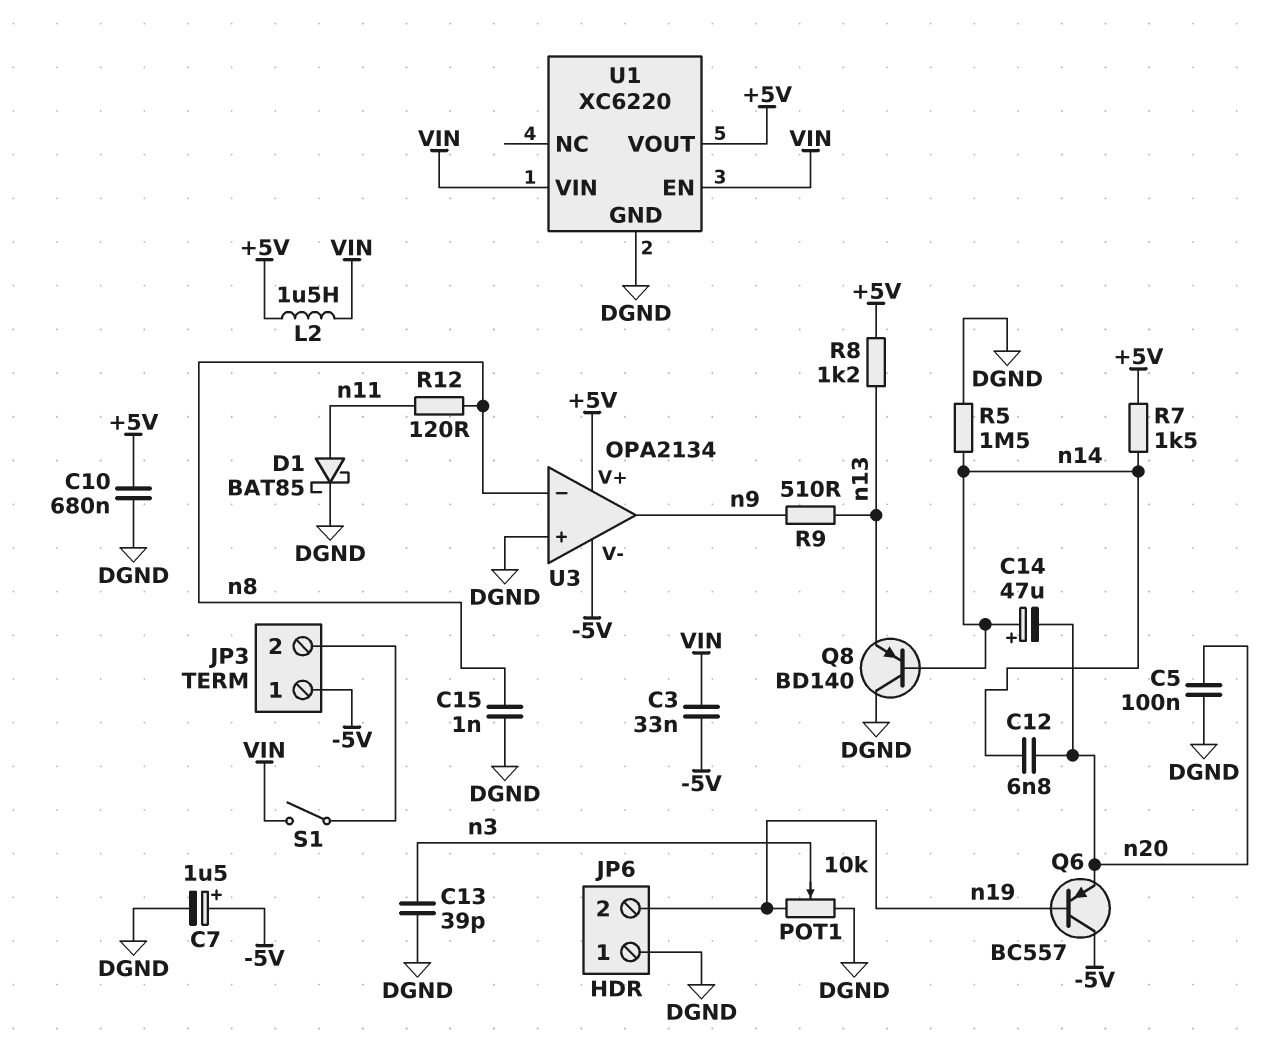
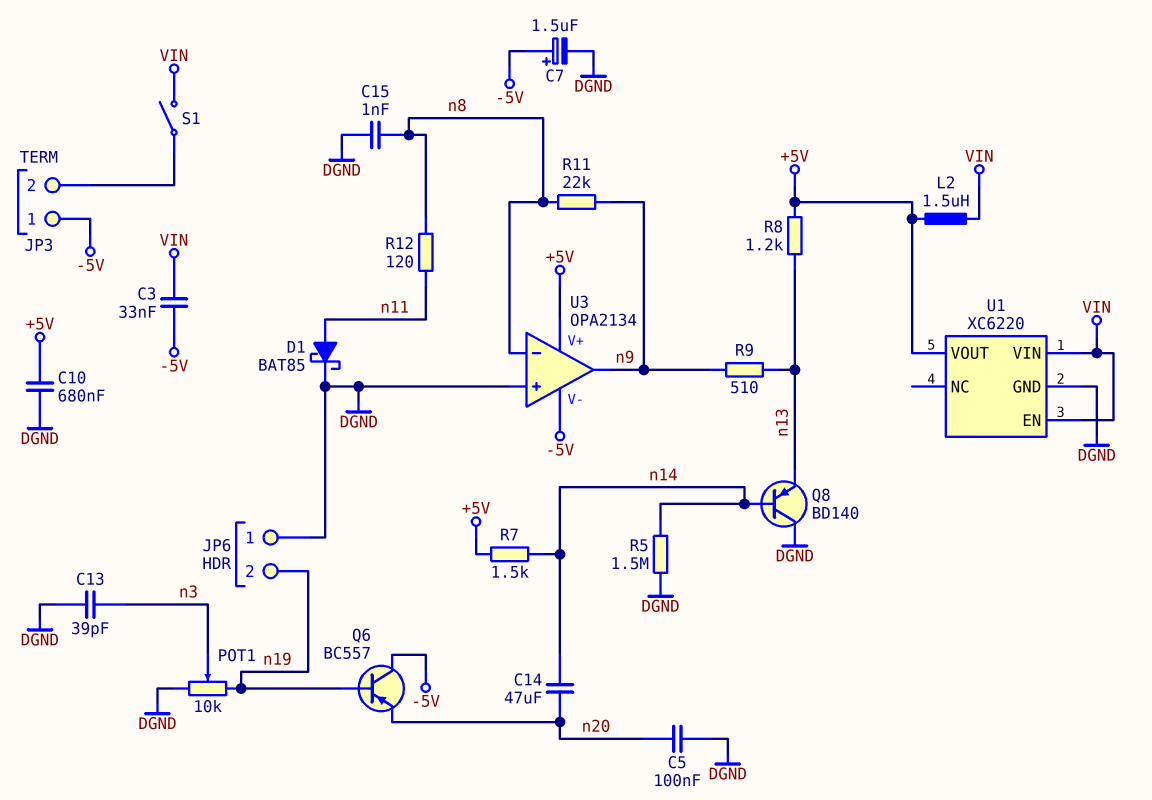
C12: 6.8nF (n14, n20) -> none
C14: 47uF (plus n14, minus n20) -> 47uF (n14, n20)
R11: none -> 22k (n8, n9)

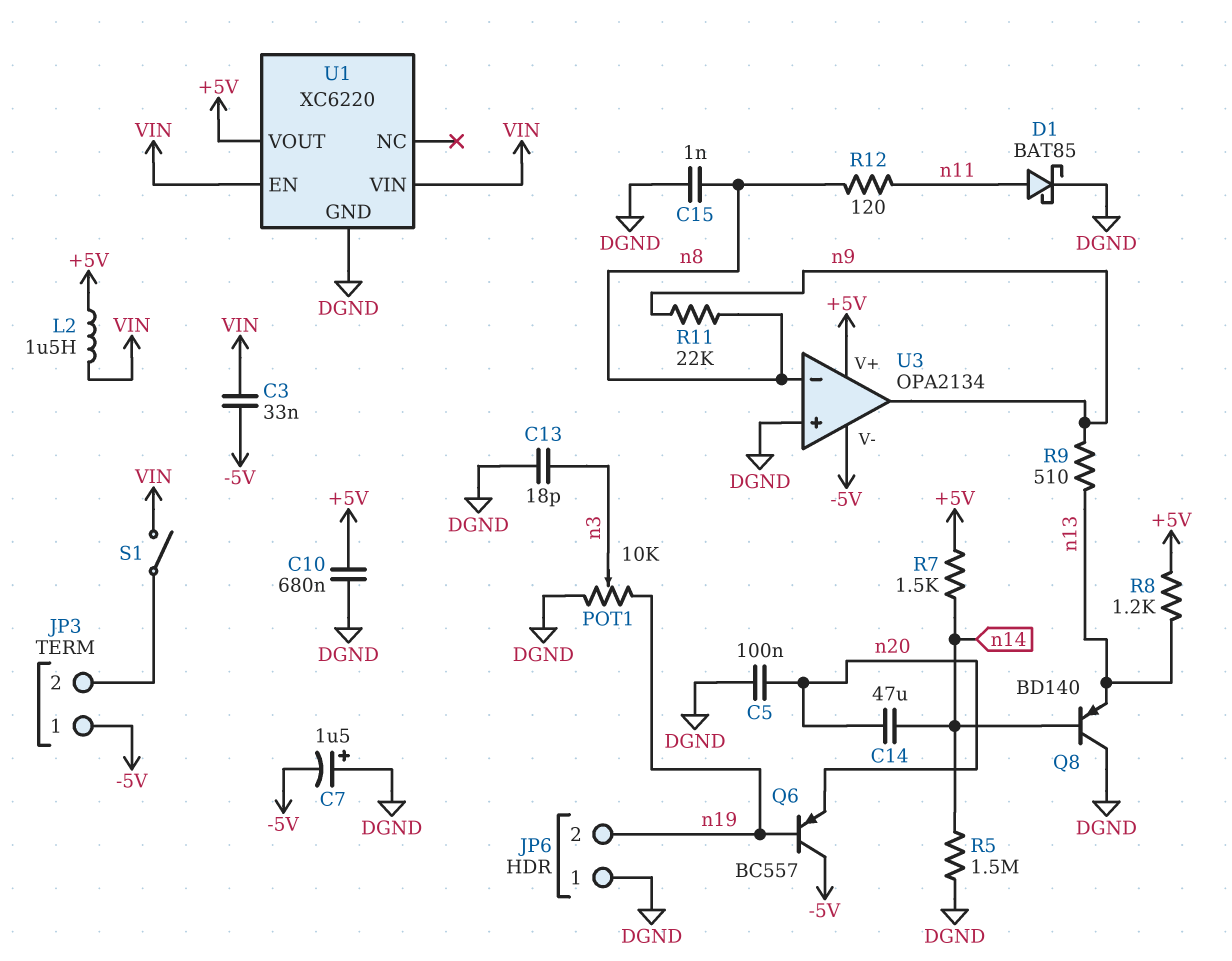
C7: 1.5uF (plus -5V, minus DGND) -> 1.5uF (plus DGND, minus -5V)
C13: 39pF (DGND, n3) -> 18pF (DGND, n3)

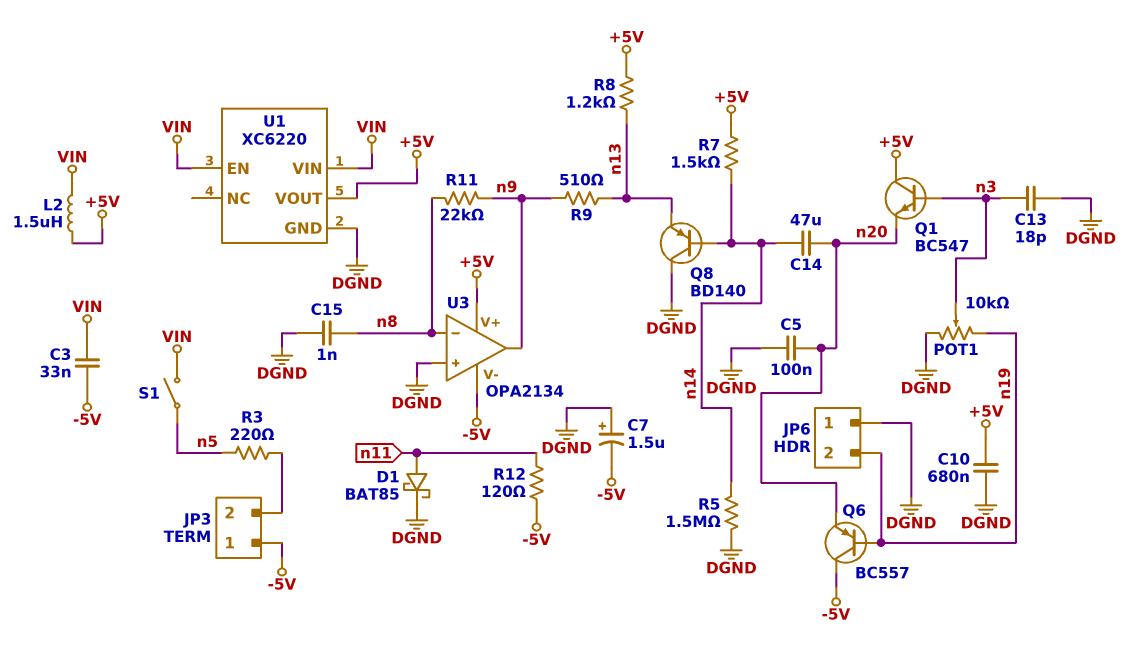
Q1: none -> NPN BC547 (B n3, C +5V, E n20)
R3: none -> 220 (JP3/2, n5)
R12: 120 (n8, n11) -> 120 (-5V, n11)
S1: switch (JP3/2, VIN) -> switch (VIN, n5)

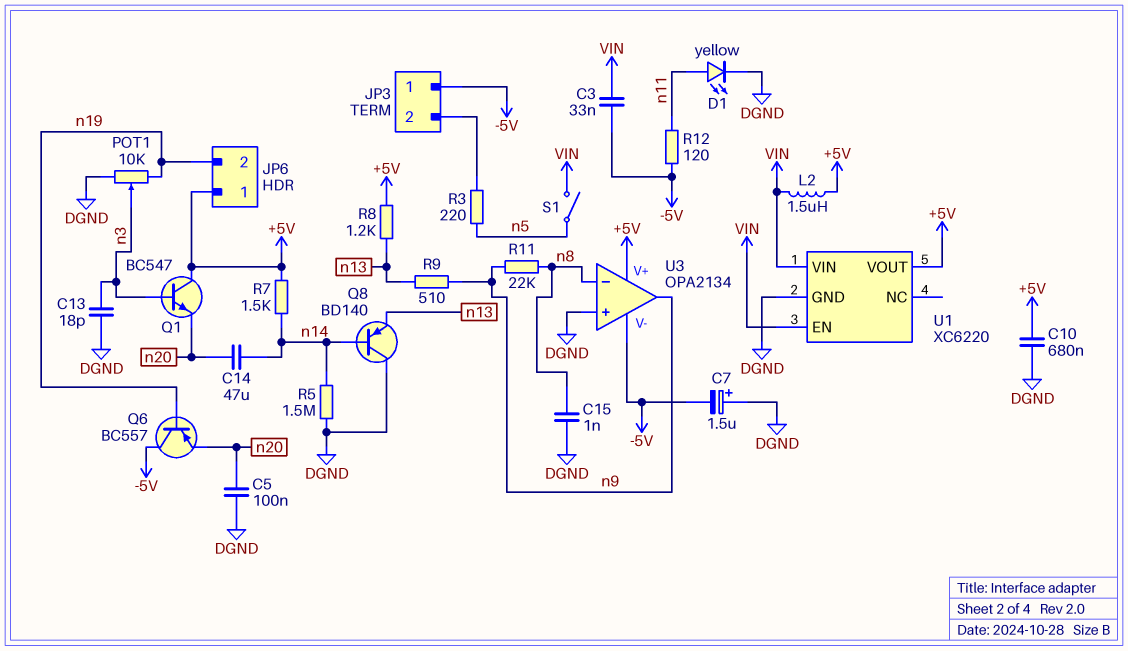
D1: schottky BAT85 (A n11, K DGND) -> LED yellow (A n11, K DGND)
JP6 pin 1: DGND -> +5V

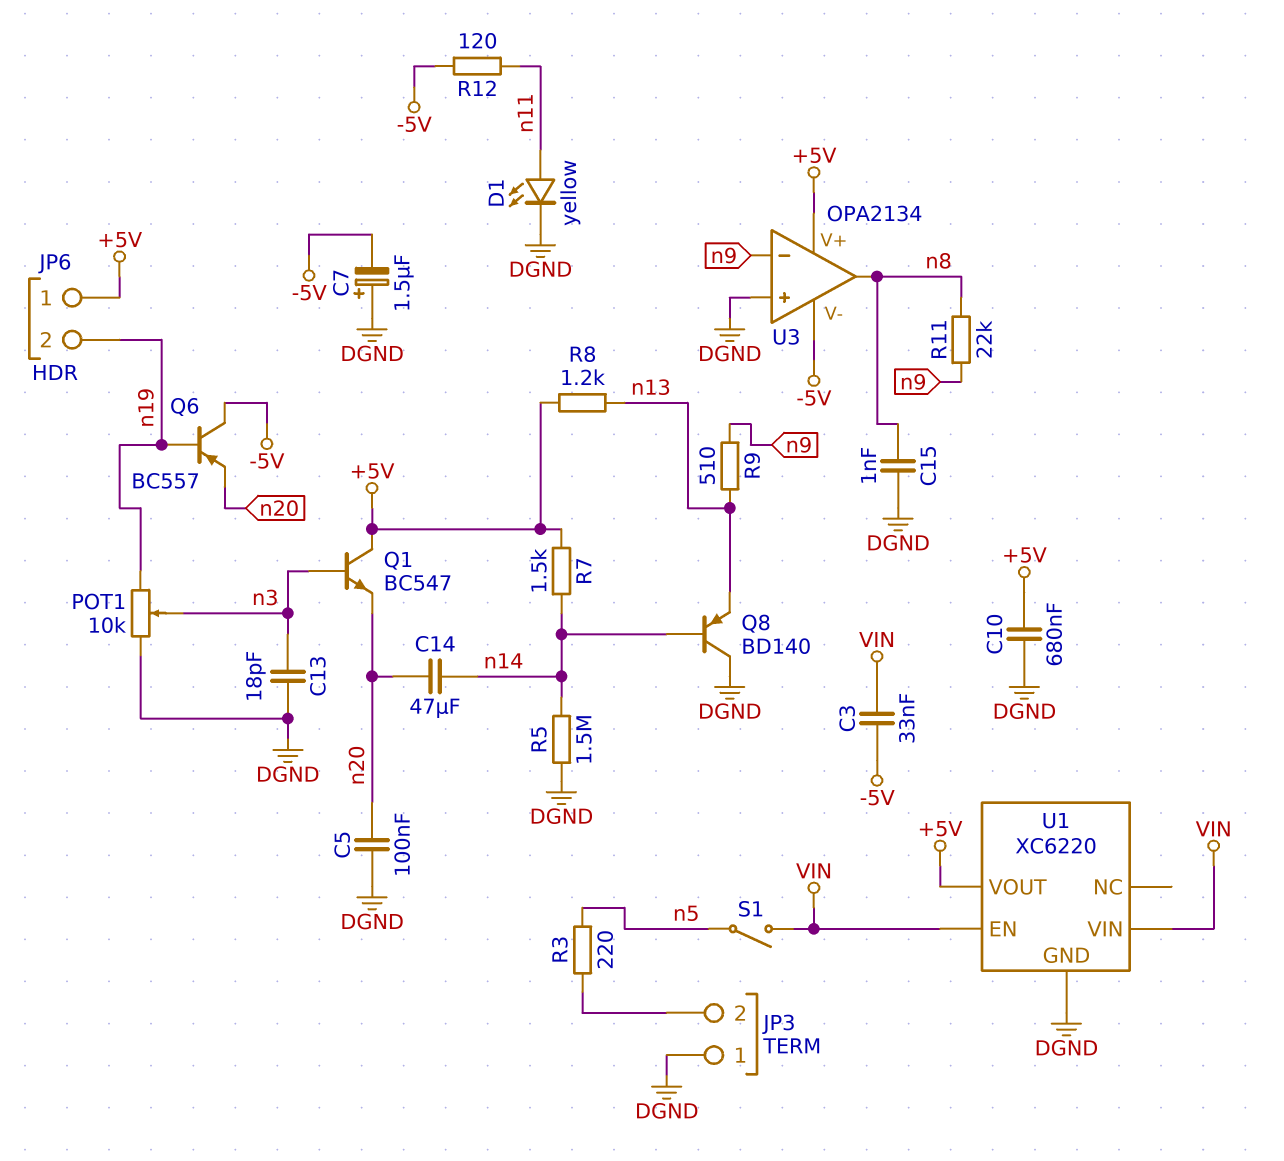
JP3 pin 1: -5V -> DGND
L2: 1.5uH (+5V, VIN) -> none
U3 pin in-: n8 -> n9
U3 pin out: n9 -> n8

